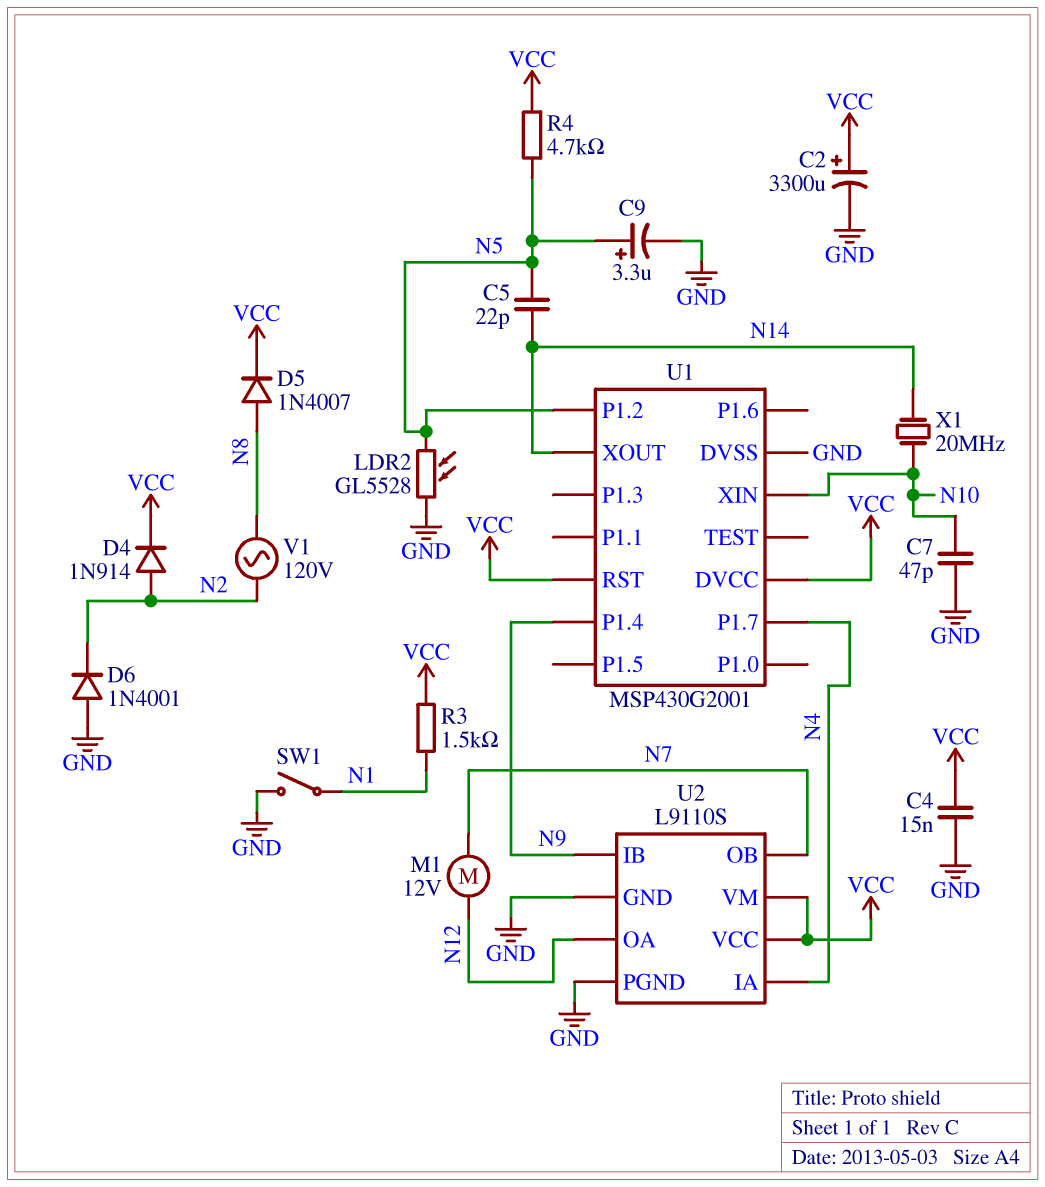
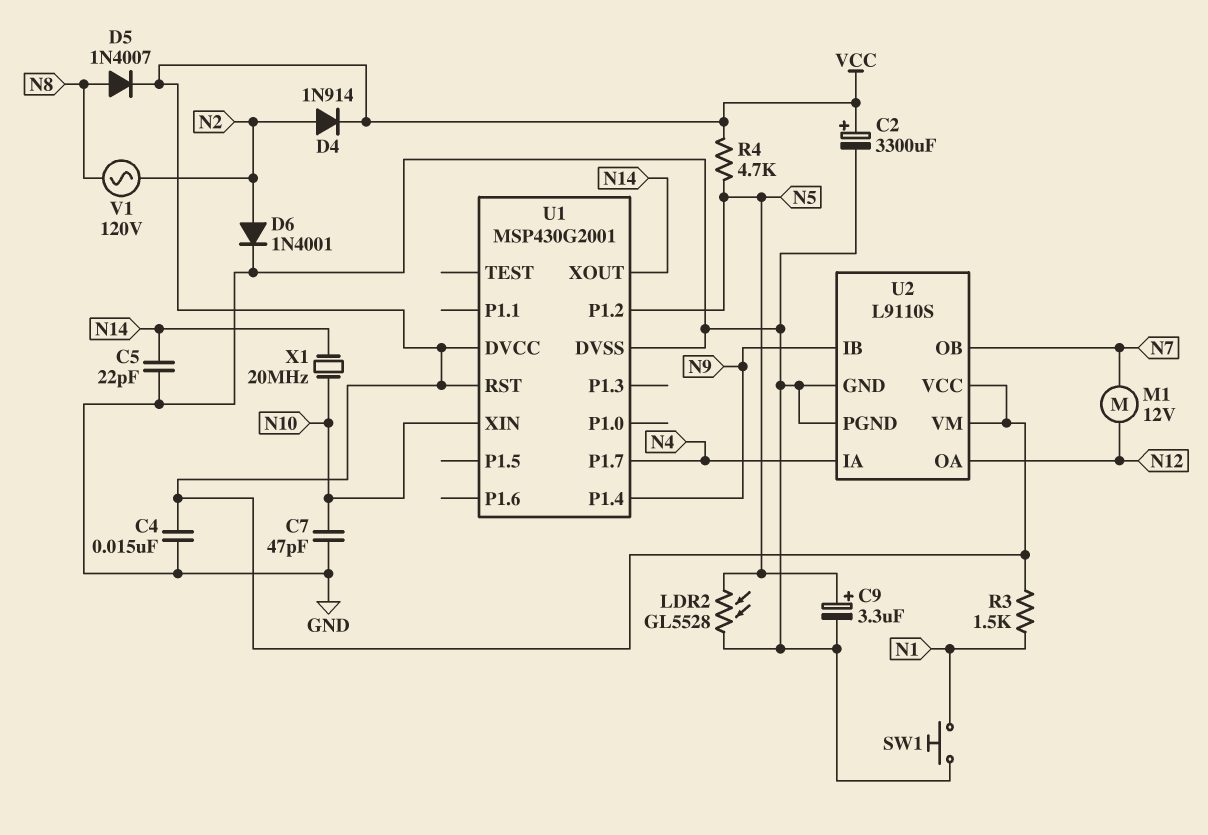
C5: 22pF (N5, N14) -> 22pF (GND, N14)
D6: diode 1N4001 (A GND, K N2) -> diode 1N4001 (A N2, K GND)
SW1: switch (GND, N1) -> button (GND, N1)

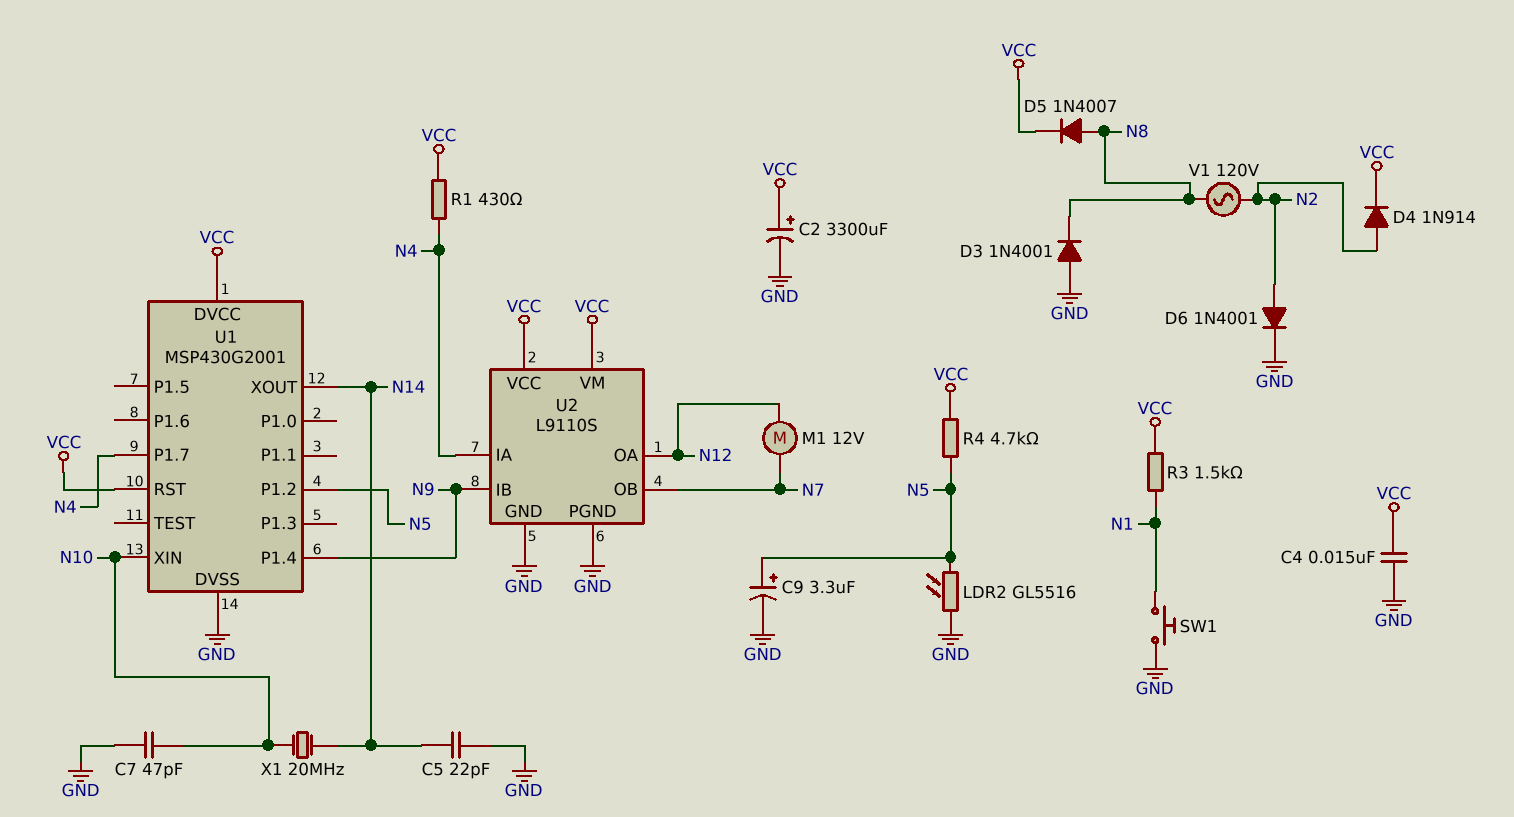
D3: none -> diode 1N4001 (A GND, K N8)
LDR2: GL5528 (GND, N5) -> GL5516 (GND, N5)
R1: none -> 430 (N4, VCC)

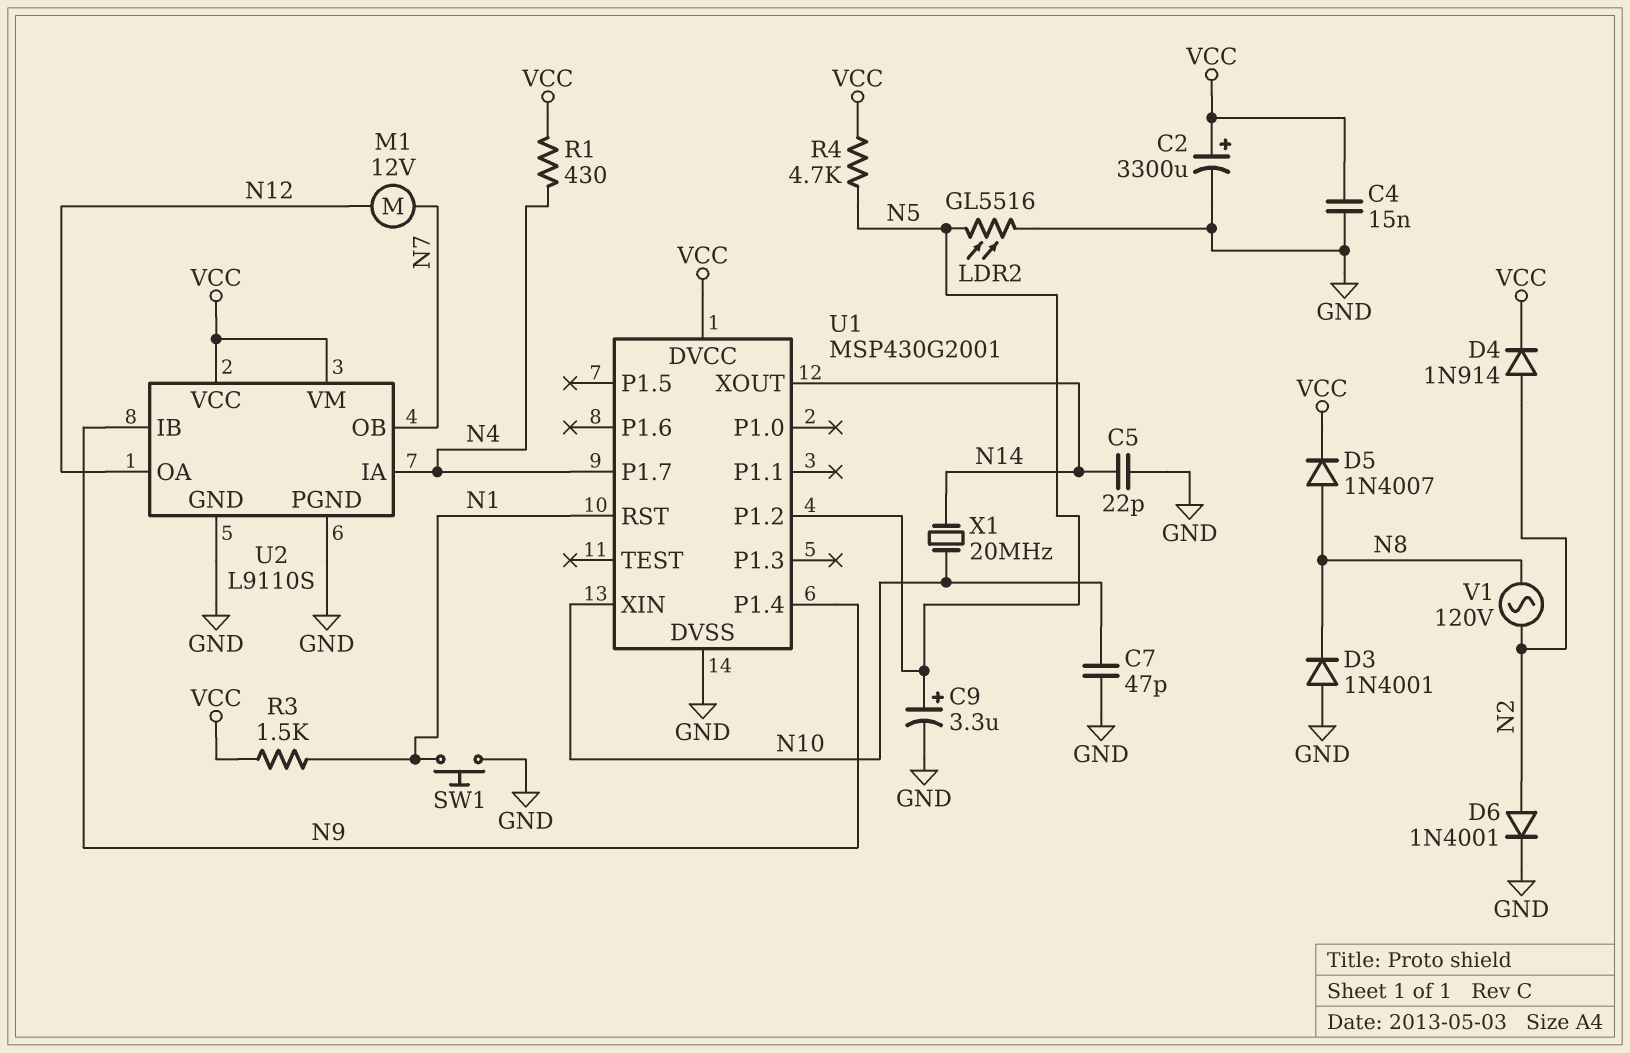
U1 pin RST: VCC -> N1

